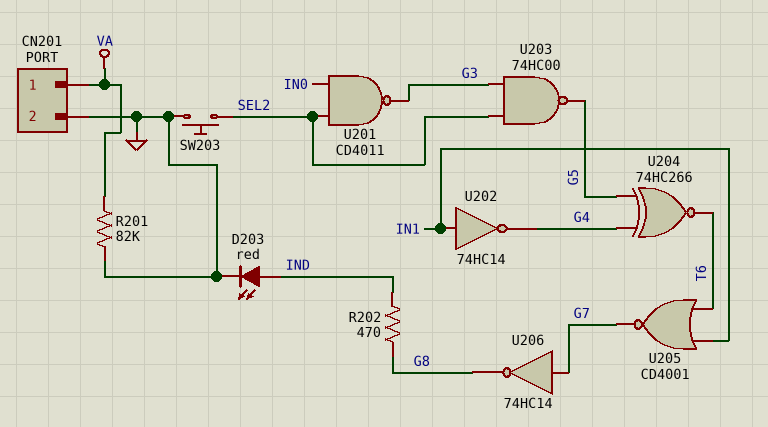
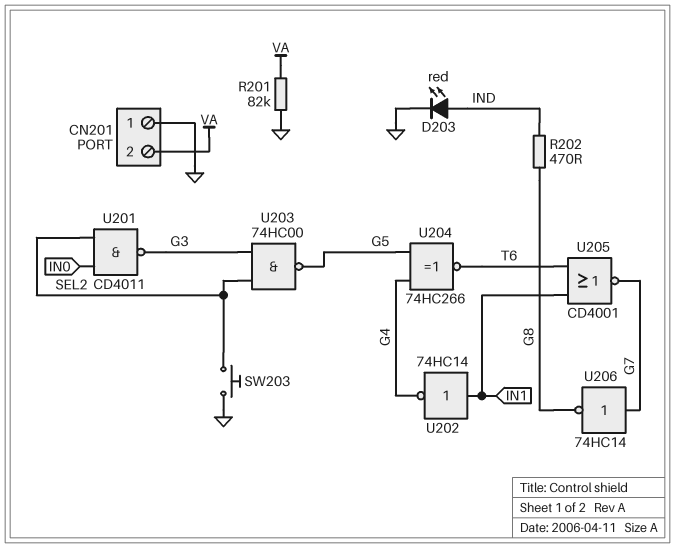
CN201 pin 1: VA -> GND
CN201 pin 2: GND -> VA

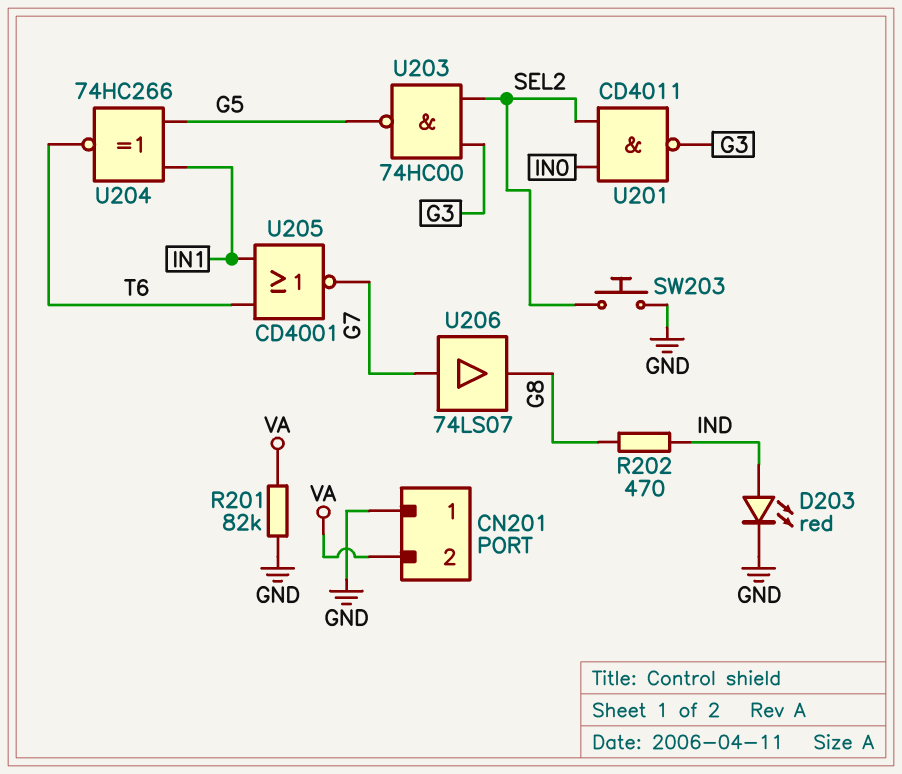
U202: NOT 74HC14 (in IN1, out G4) -> none
U204: XNOR 74HC266 (in G4, in G5, out T6) -> XNOR 74HC266 (in G5, in IN1, out T6)
U206: NOT 74HC14 (in G7, out G8) -> buffer 74LS07 (in G7, out G8)

